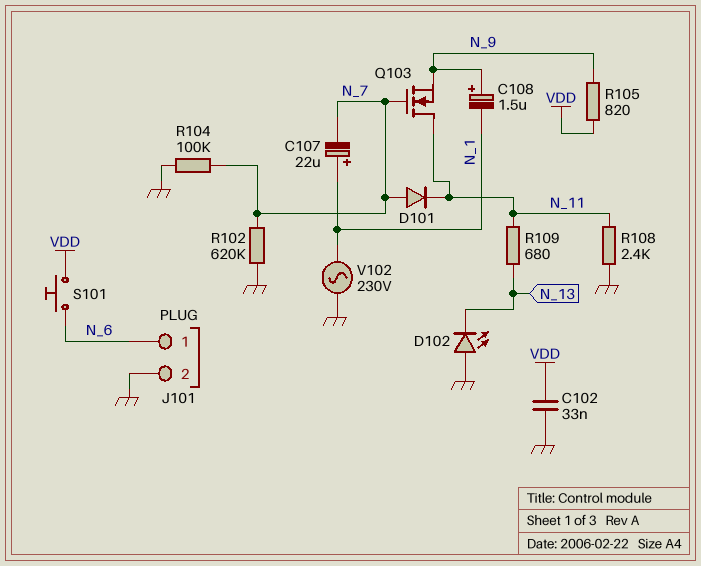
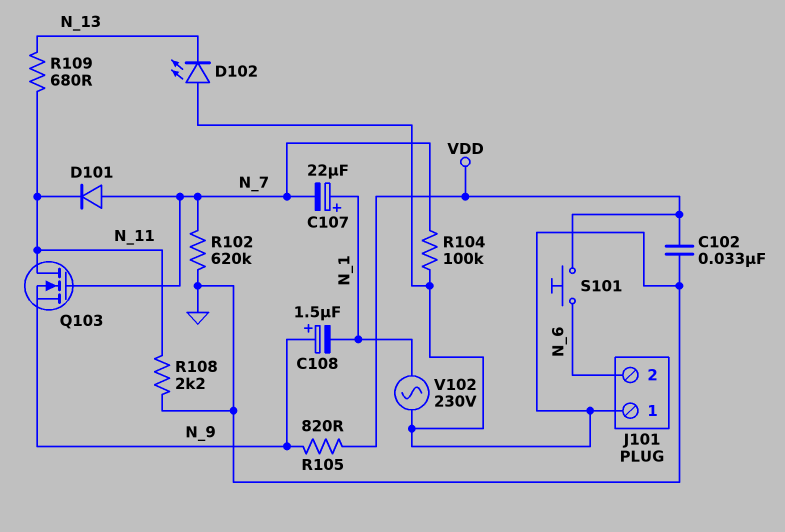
J101 pin 1: N_6 -> GND
J101 pin 2: GND -> N_6
R108: 2.4k (GND, N_11) -> 2.2k (GND, N_11)

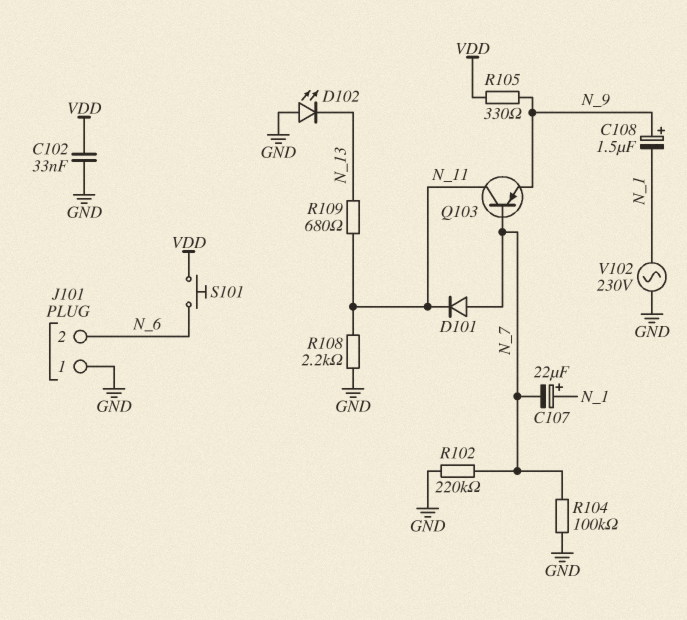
Q103: NMOS (G N_7, D N_11, S N_9) -> PNP (B N_7, C N_11, E N_9)
R102: 620k (GND, N_7) -> 220k (GND, N_7)
R105: 820 (N_9, VDD) -> 330 (N_9, VDD)

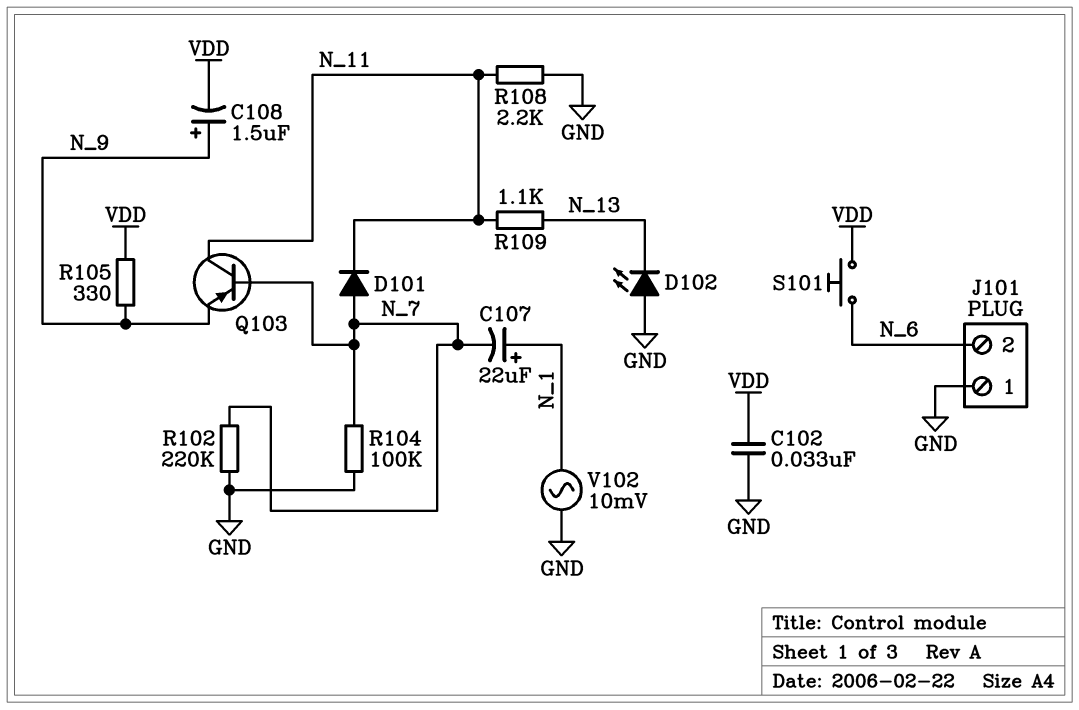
C108: 1.5uF (plus N_9, minus N_1) -> 1.5uF (plus N_9, minus VDD)
R109: 680 (N_11, N_13) -> 1.1k (N_11, N_13)
V102: AC 230V (GND, N_1) -> AC 10mV (GND, N_1)

